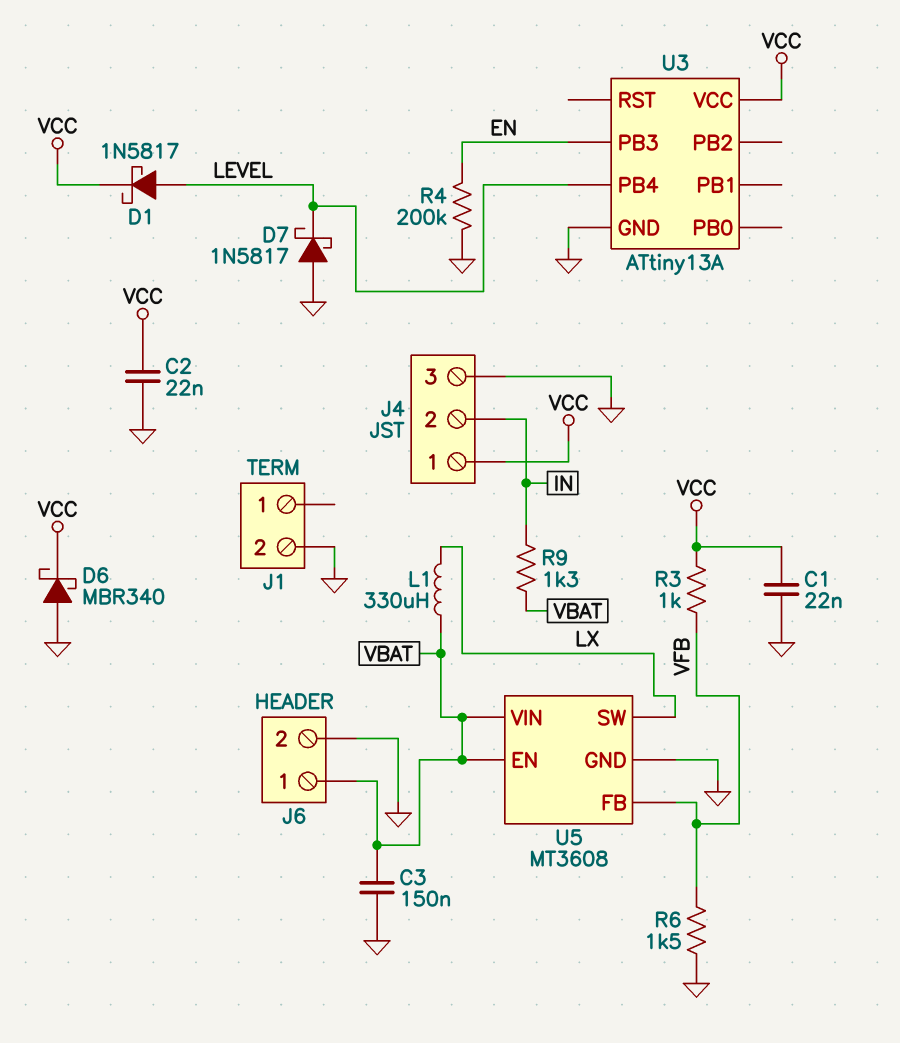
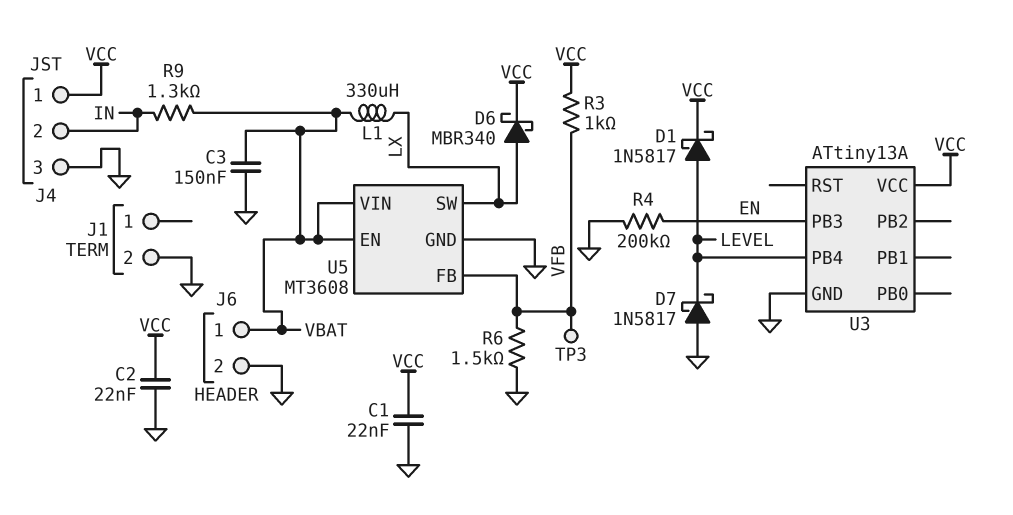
D6: schottky MBR340 (A GND, K VCC) -> schottky MBR340 (A LX, K VCC)
TP3: none -> test point (VFB)

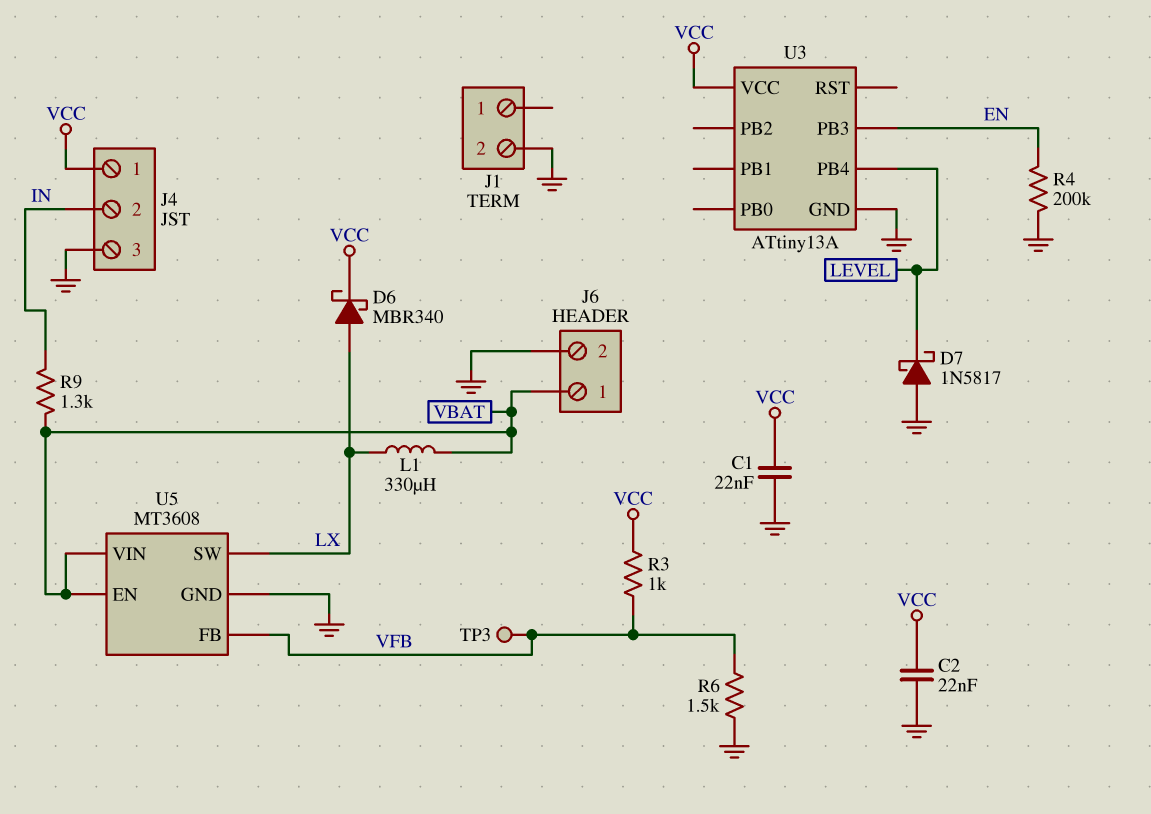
C3: 150nF (GND, VBAT) -> none
D1: schottky 1N5817 (A LEVEL, K VCC) -> none

